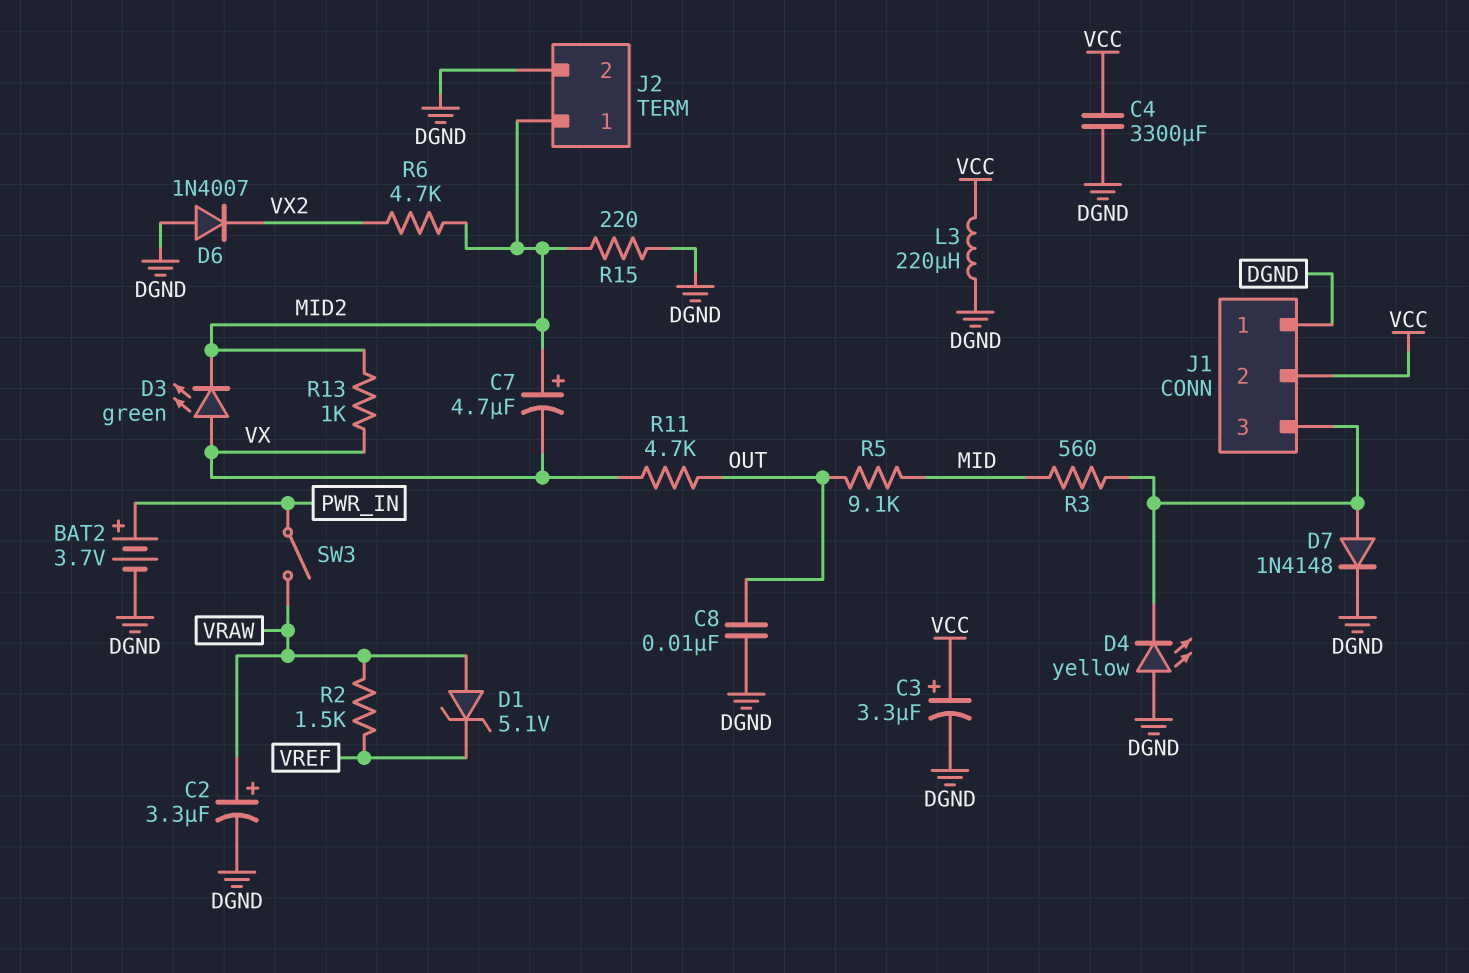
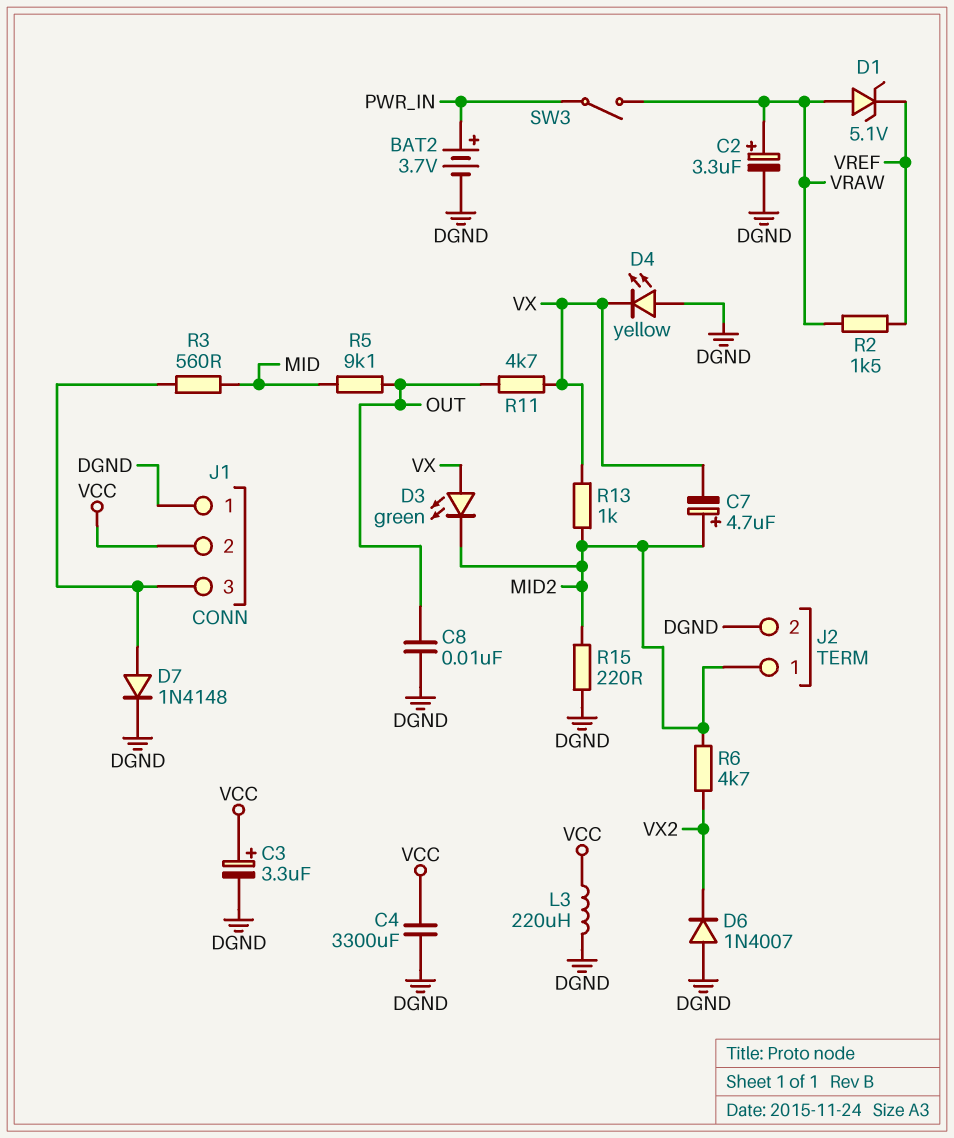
D4: LED yellow (A DGND, K J1/3) -> LED yellow (A DGND, K VX)

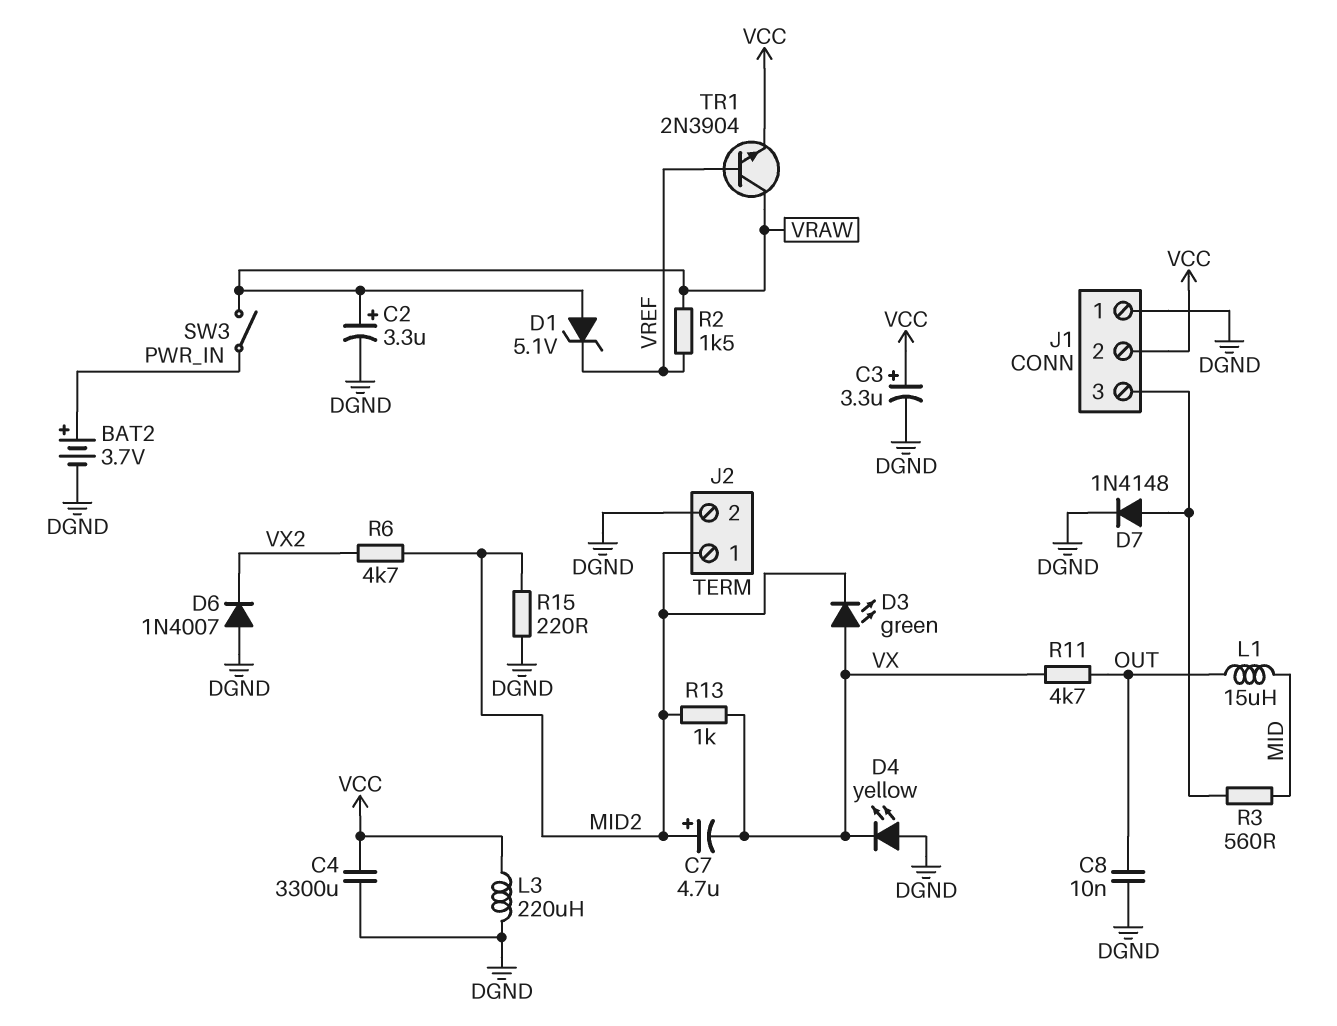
L1: none -> 15uH (MID, OUT)
R5: 9.1k (MID, OUT) -> none
TR1: none -> NPN 2N3904 (B VREF, C VRAW, E VCC)

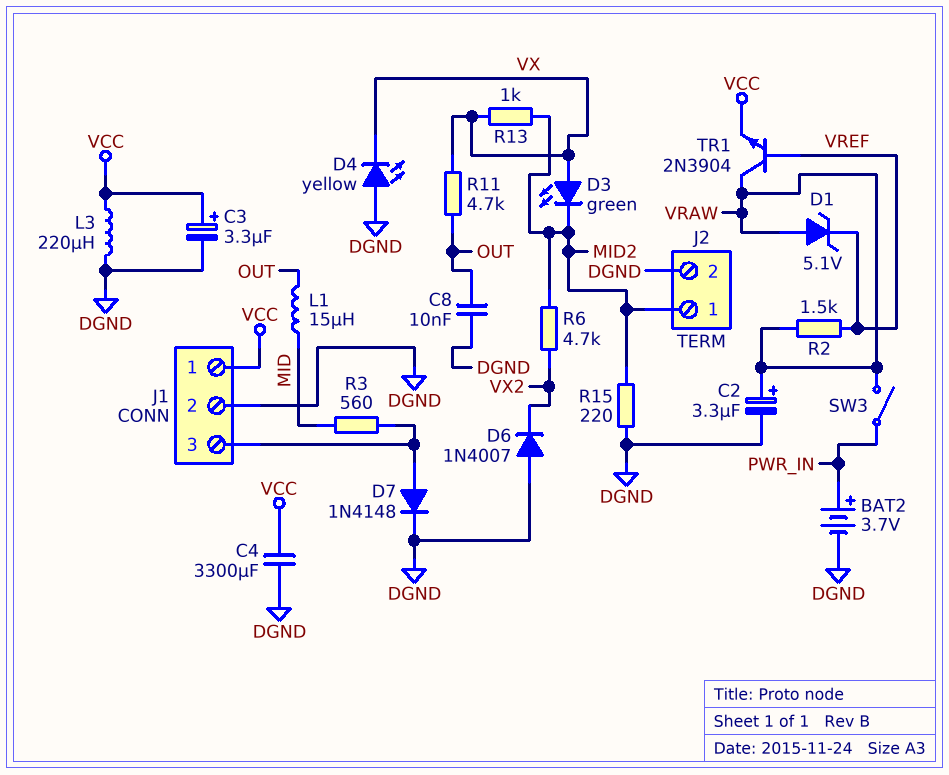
C7: 4.7uF (plus MID2, minus VX) -> none
J1 pin 1: DGND -> VCC
J1 pin 2: VCC -> DGND

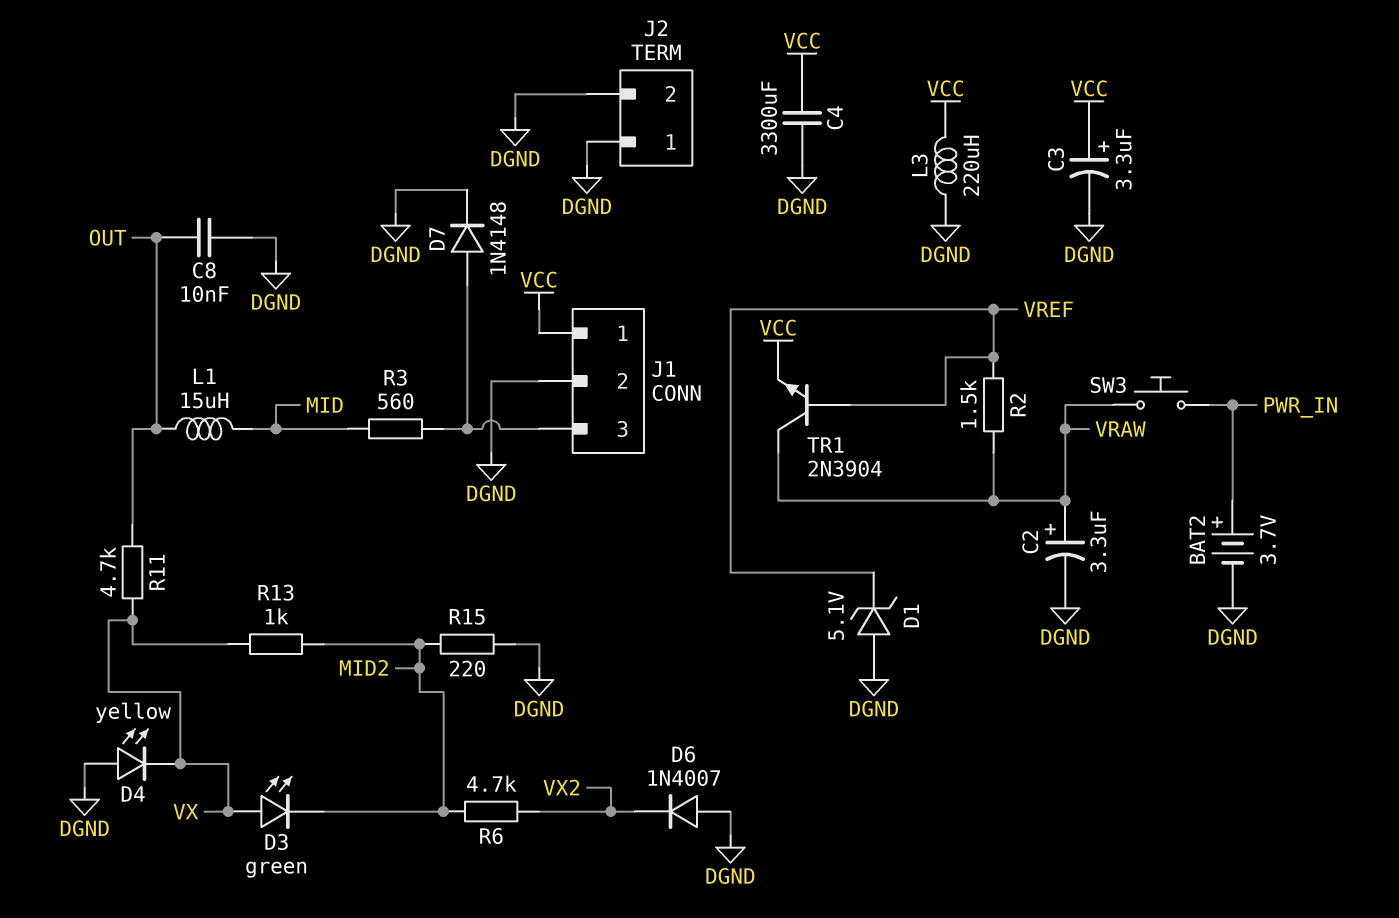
D1: zener 5.1V (A VRAW, K VREF) -> zener 5.1V (A DGND, K VREF)
J2 pin 1: MID2 -> DGND
SW3: switch (PWR_IN, VRAW) -> button (PWR_IN, VRAW)

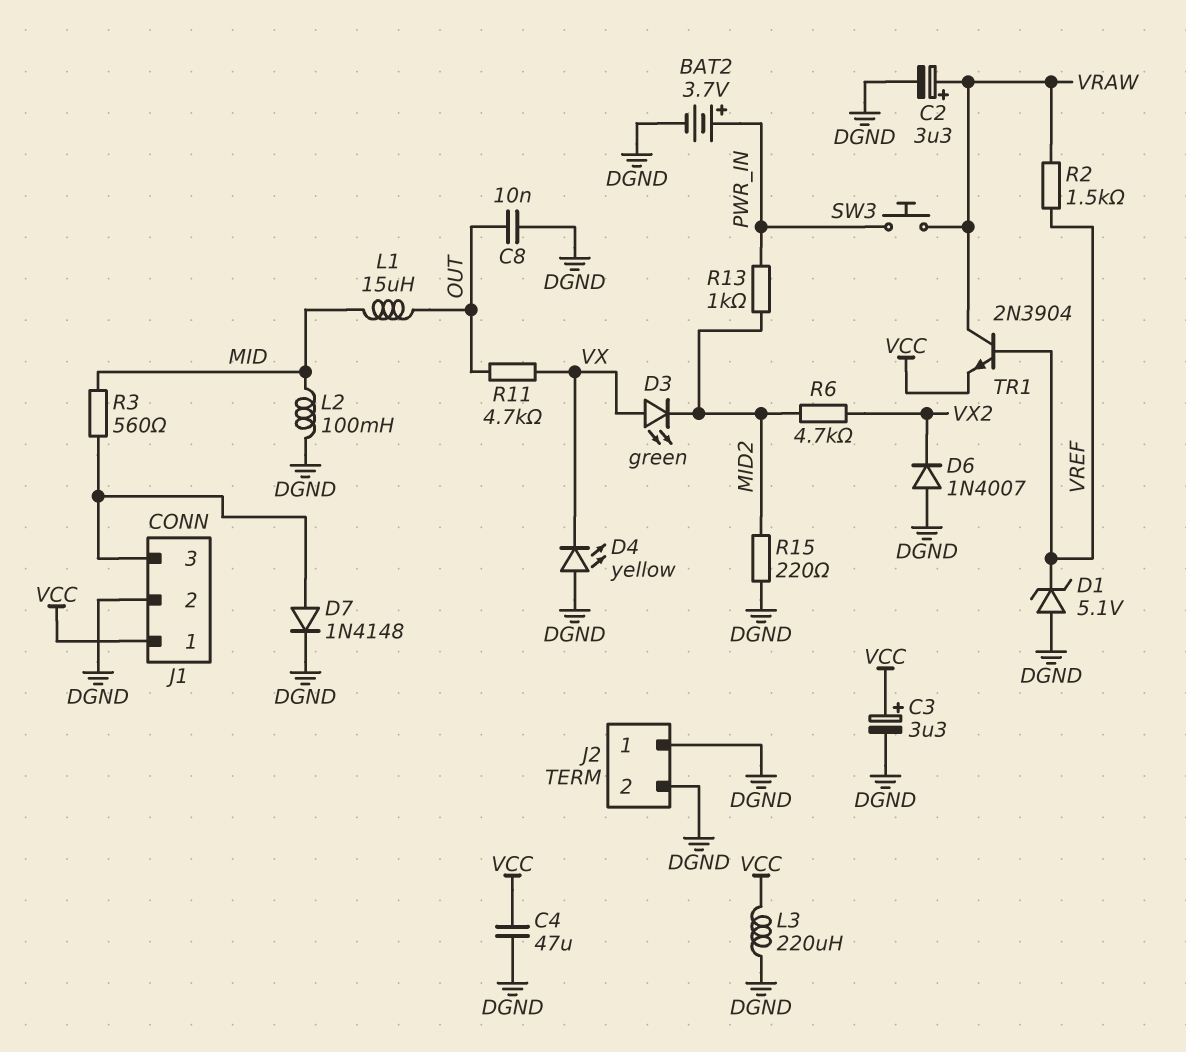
C4: 3300uF (DGND, VCC) -> 47uF (DGND, VCC)
L2: none -> 100mH (DGND, MID)
R13: 1k (MID2, VX) -> 1k (MID2, PWR_IN)

